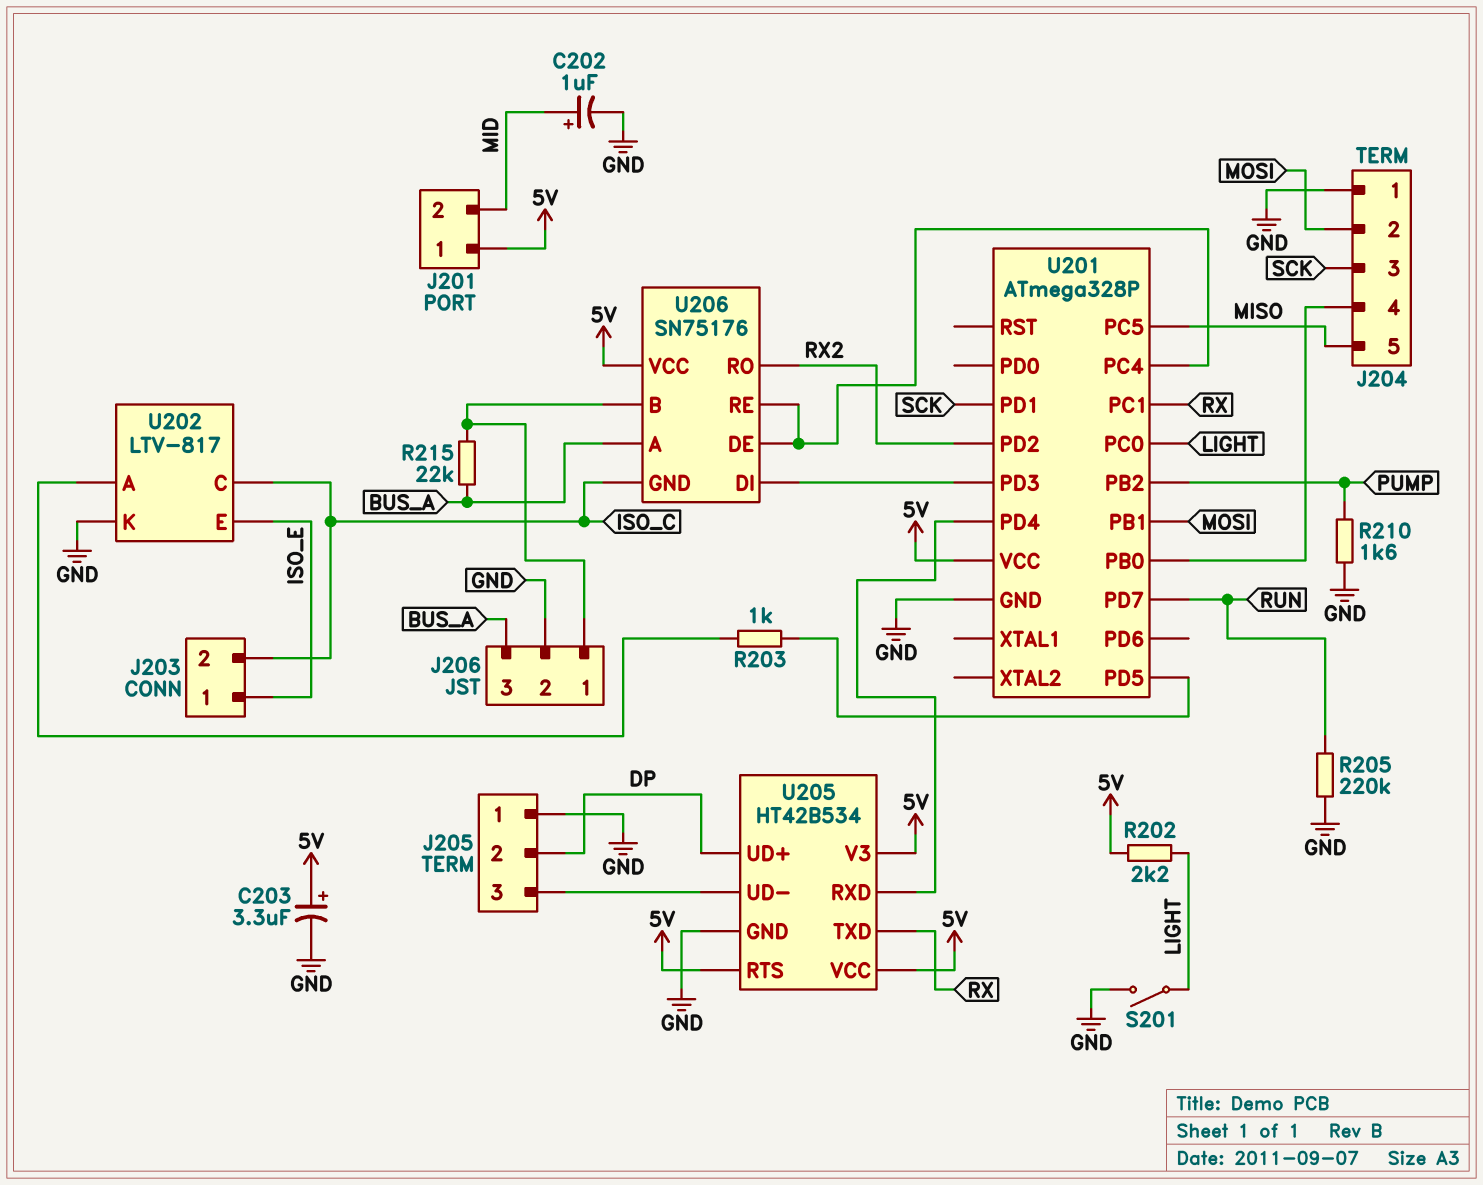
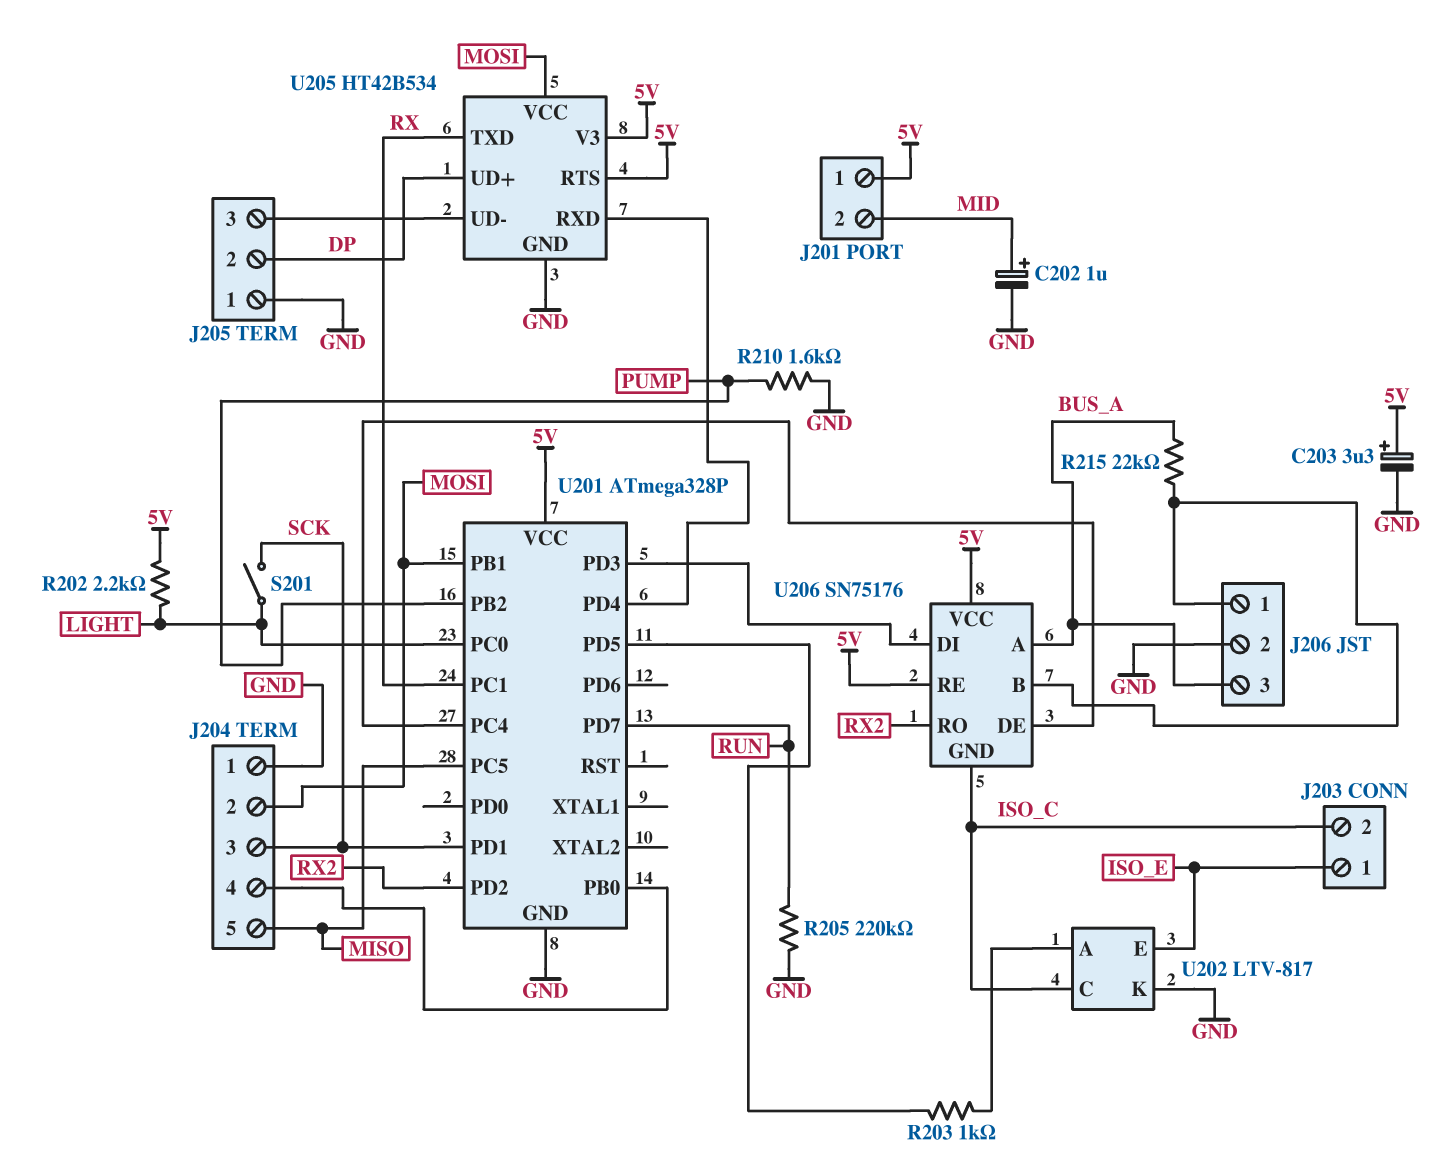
S201: switch (GND, LIGHT) -> switch (LIGHT, SCK)
U205 pin VCC: 5V -> MOSI
U206 pin RE: U201/PC4 -> 5V

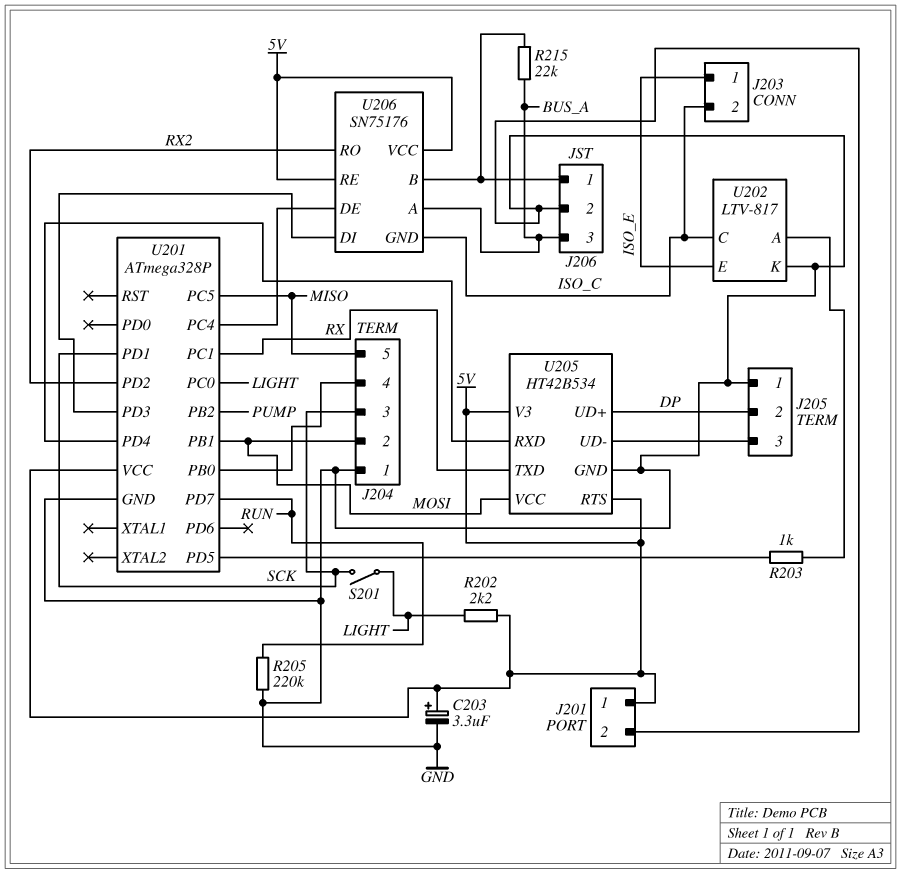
C202: 1uF (plus MID, minus GND) -> none
J201 pin 2: MID -> GND
R210: 1.6k (GND, PUMP) -> none

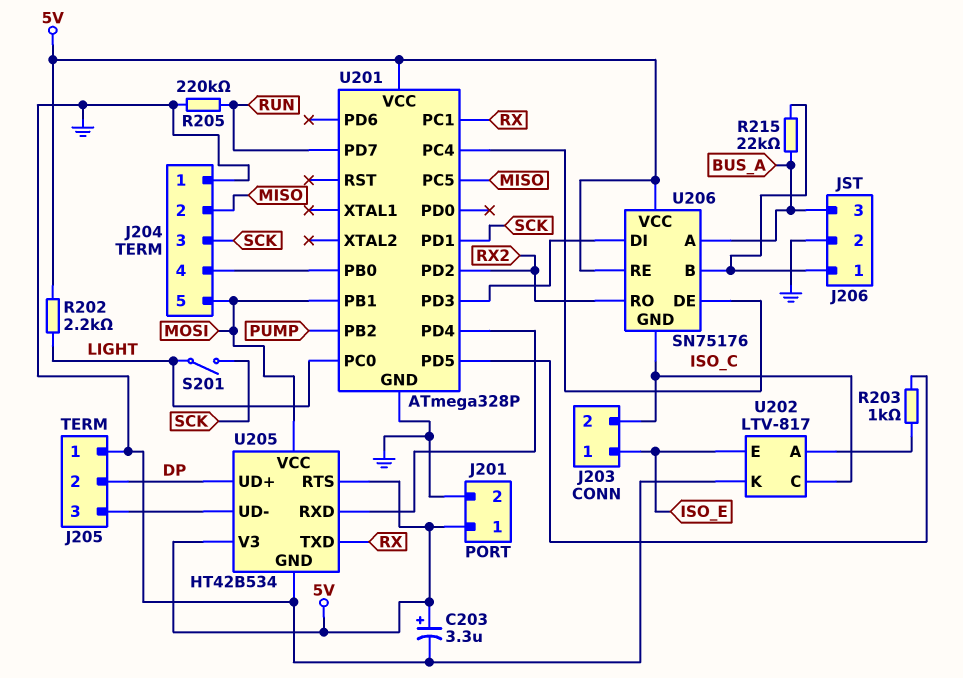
J204 pin 2: MOSI -> MISO
J204 pin 5: MISO -> MOSI

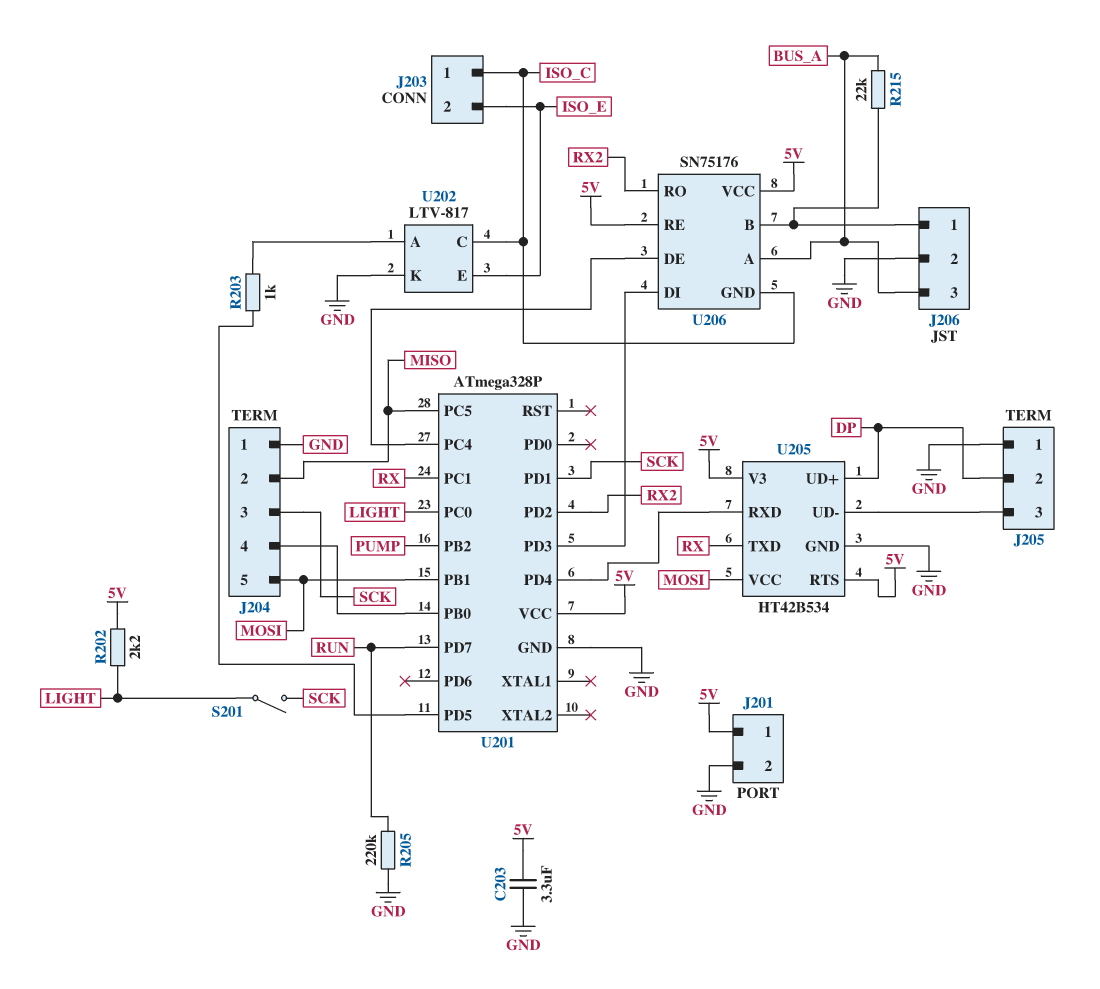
C203: 3.3uF (plus 5V, minus GND) -> 3.3uF (5V, GND)
J203 pin 1: ISO_E -> ISO_C
J203 pin 2: ISO_C -> ISO_E

